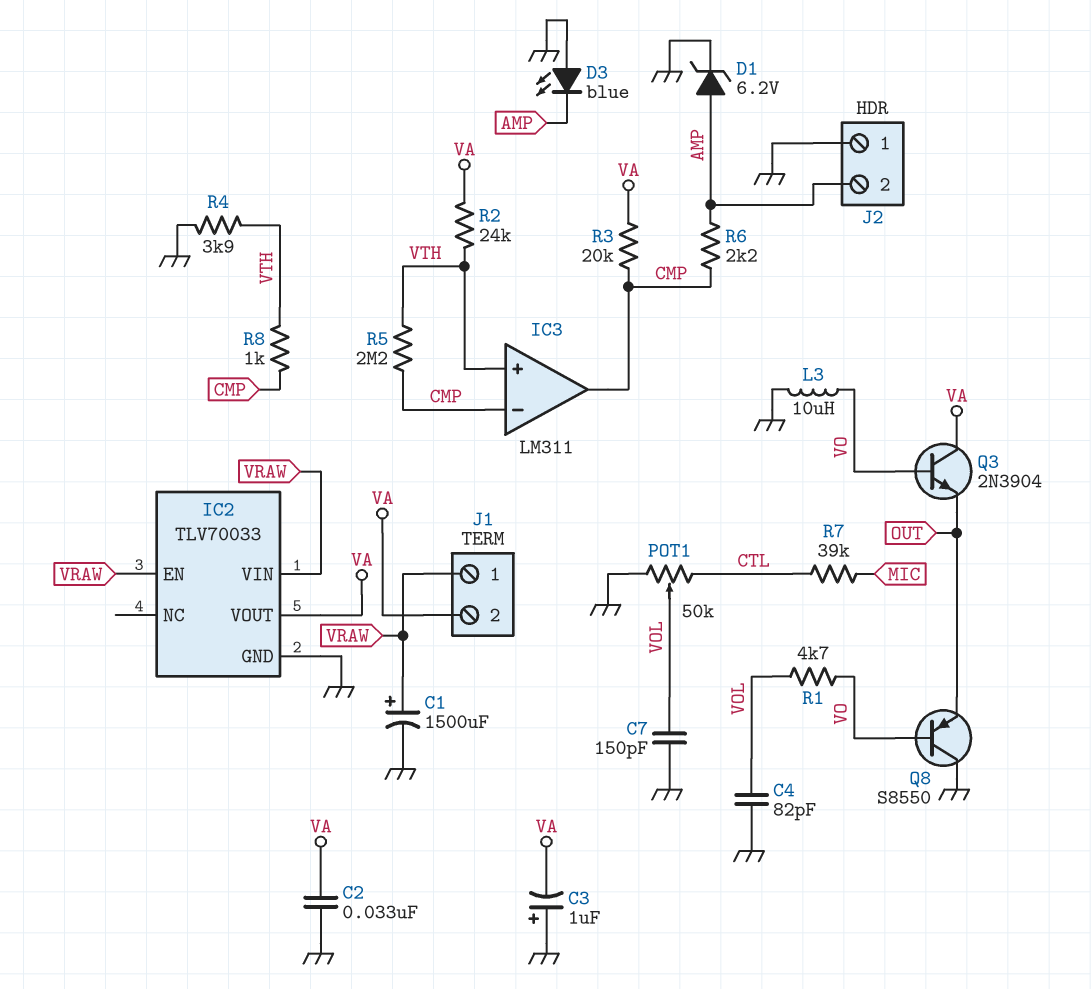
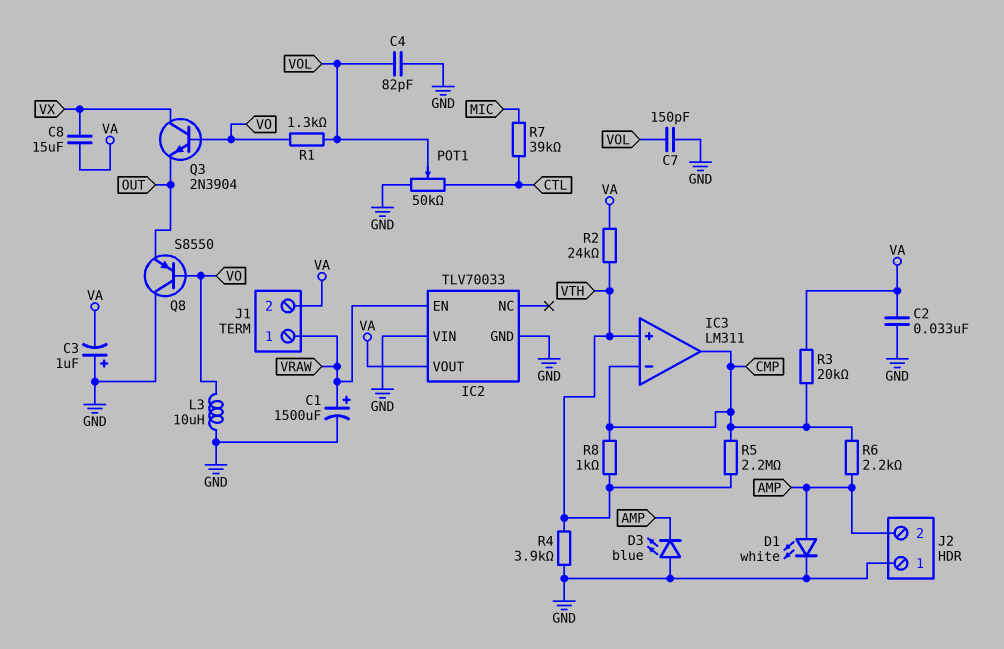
C8: none -> 15uF (VA, VX)
D1: zener 6.2V (A AMP, K GND) -> LED white (A AMP, K GND)
IC2 pin VIN: VRAW -> GND
Q3: NPN 2N3904 (B VO, C VA, E OUT) -> NPN 2N3904 (B VO, C VX, E OUT)
R1: 4.7k (VO, VOL) -> 1.3k (VO, VOL)

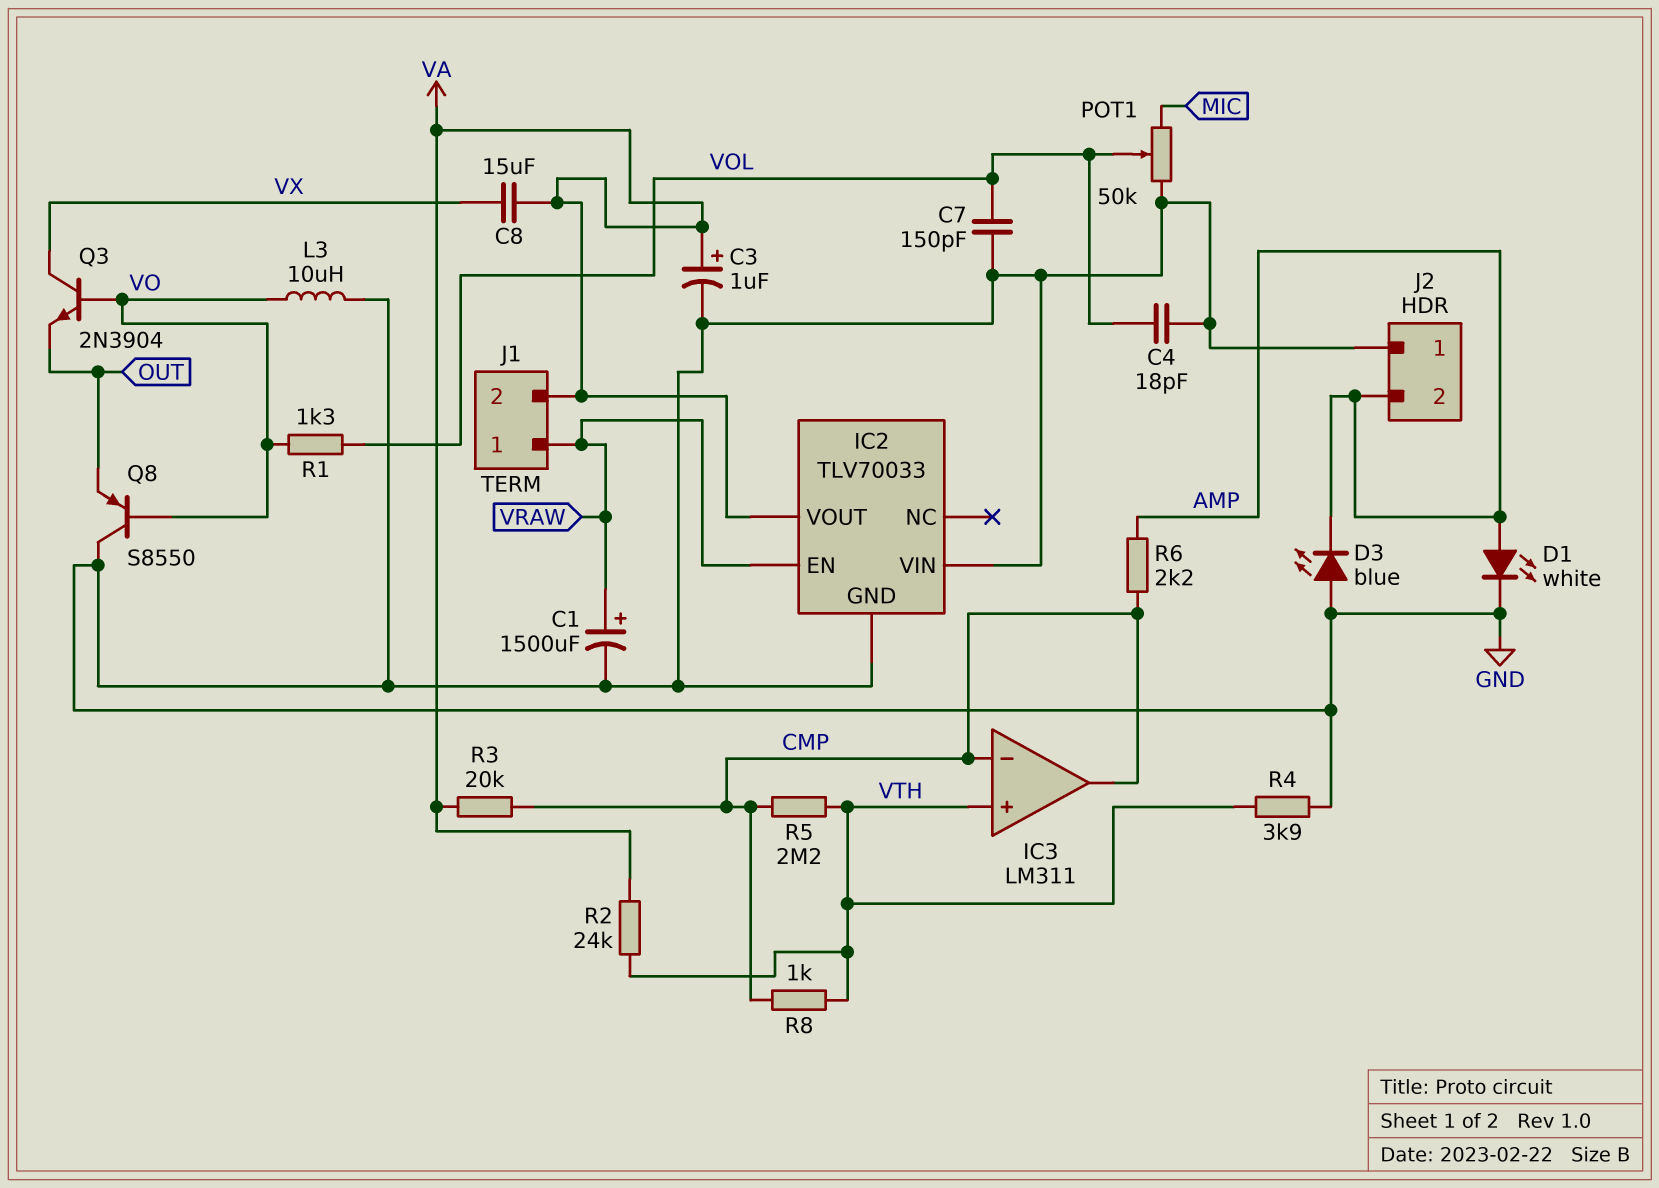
C2: 33nF (GND, VA) -> none
C3: 1uF (plus GND, minus VA) -> 1uF (plus VA, minus GND)
C4: 82pF (GND, VOL) -> 18pF (GND, VOL)
POT1: 50k (CTL, GND, wiper VOL) -> 50k (GND, MIC, wiper VOL)
R7: 39k (CTL, MIC) -> none

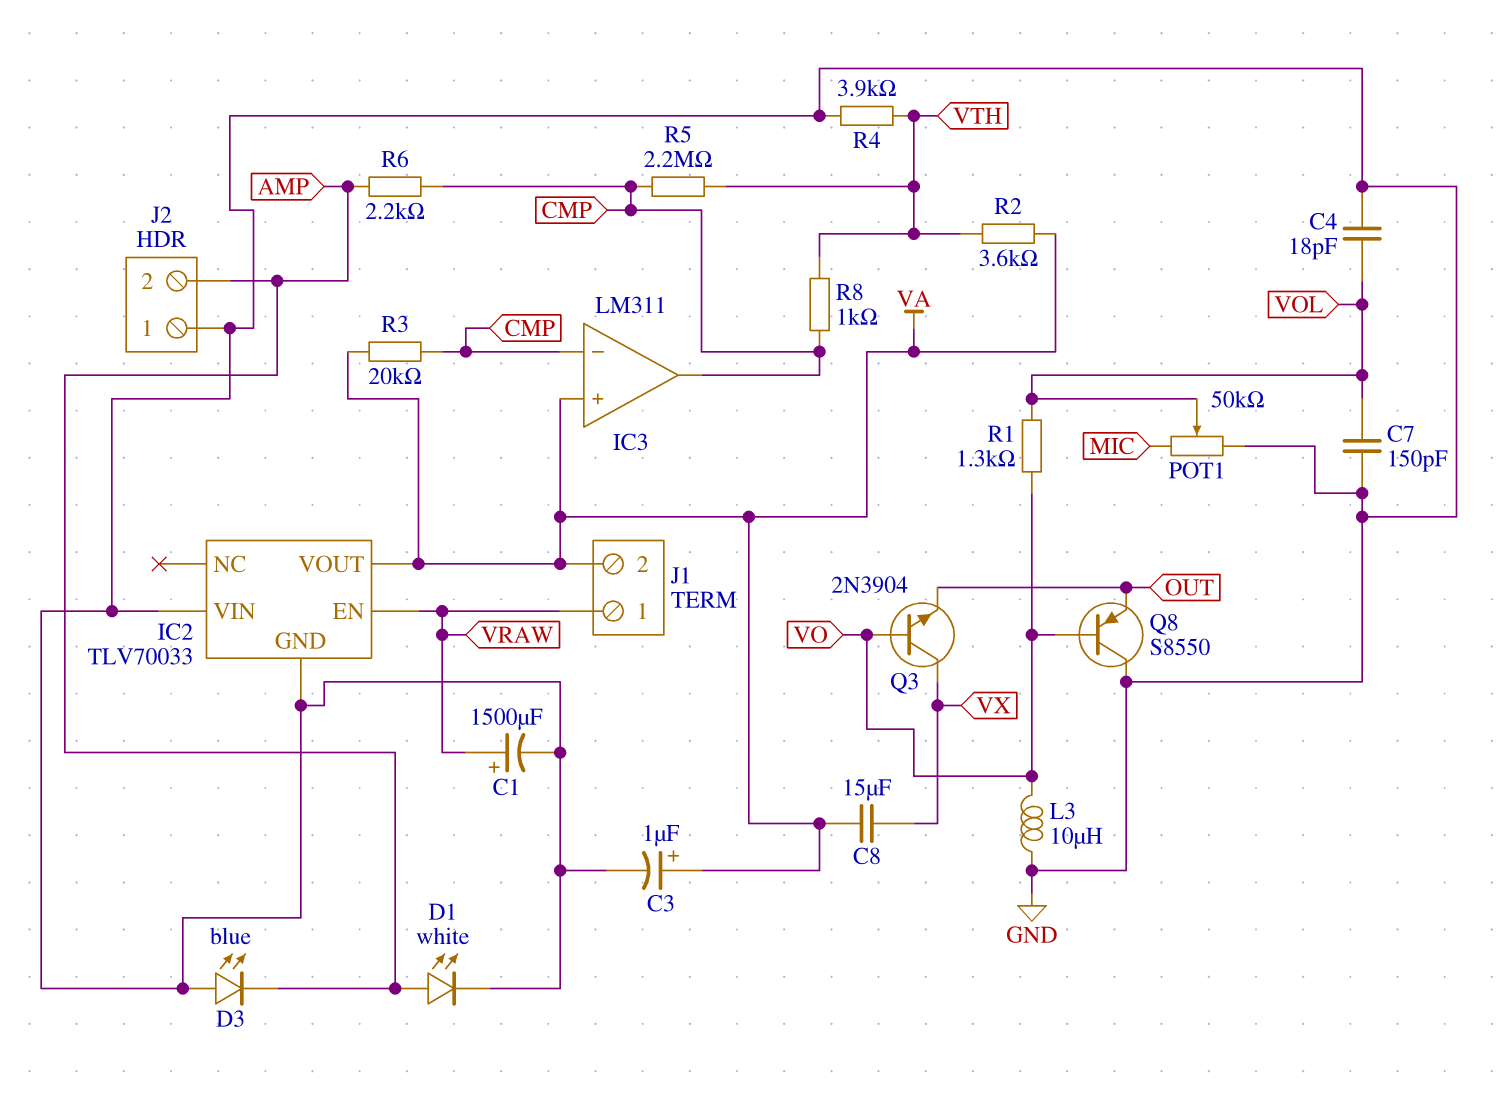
IC3 pin in+: VTH -> VA
R2: 24k (VA, VTH) -> 3.6k (VA, VTH)

